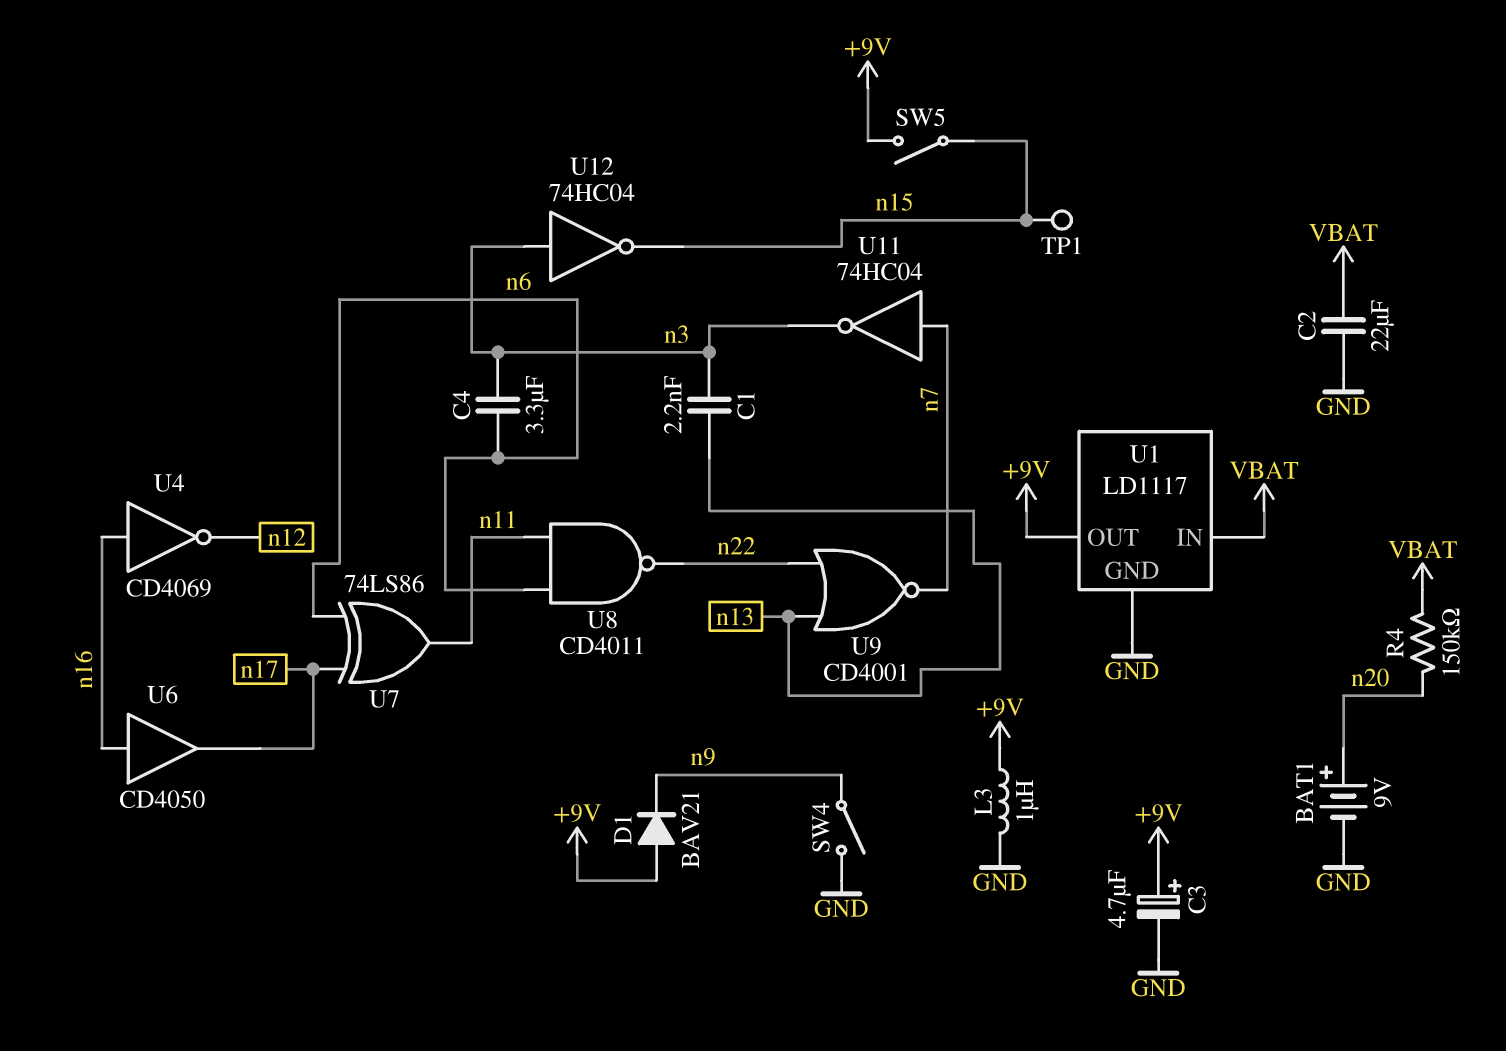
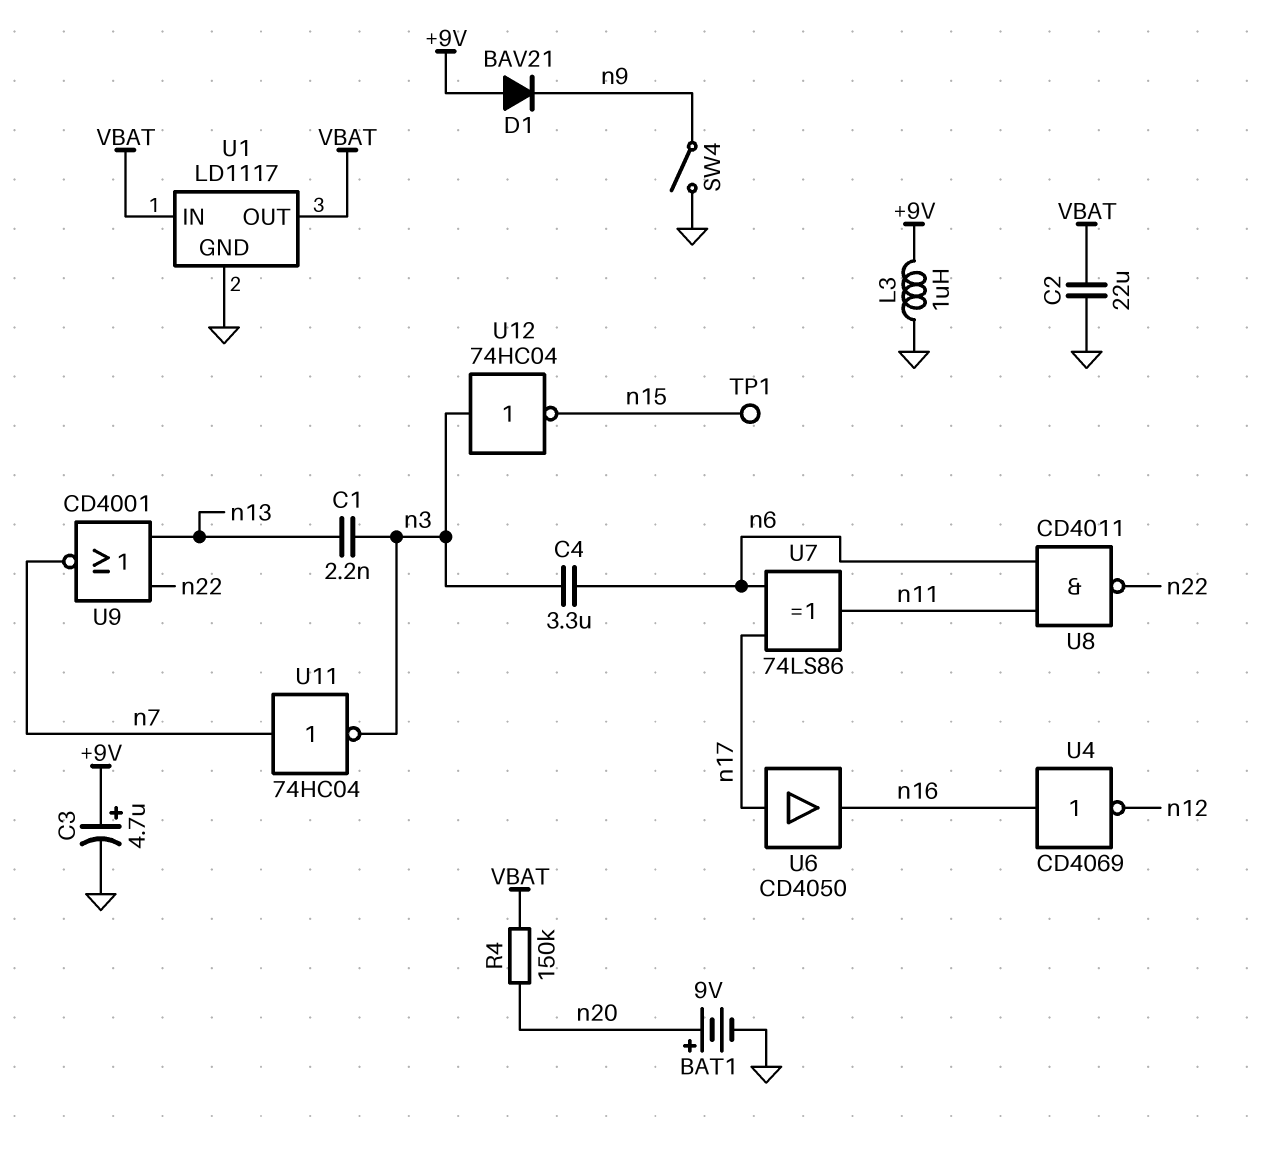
SW5: switch (+9V, n15) -> none
U1 pin OUT: +9V -> VBAT
U6: buffer CD4050 (in n16, out n17) -> buffer CD4050 (in n17, out n16)

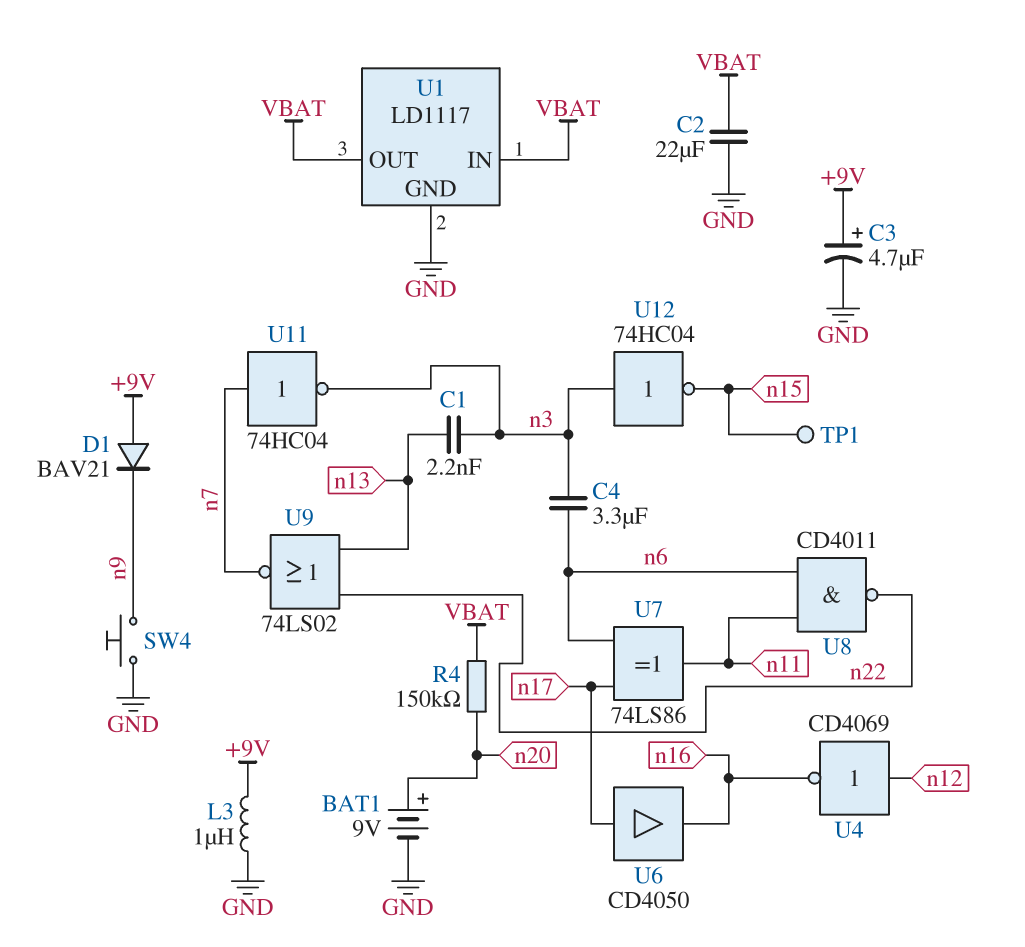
SW4: switch (GND, n9) -> button (GND, n9)
U4: NOT CD4069 (in n16, out n12) -> NOT CD4069 (in n12, out n16)
U9: NOR CD4001 (in n13, in n22, out n7) -> NOR 74LS02 (in n13, in n22, out n7)

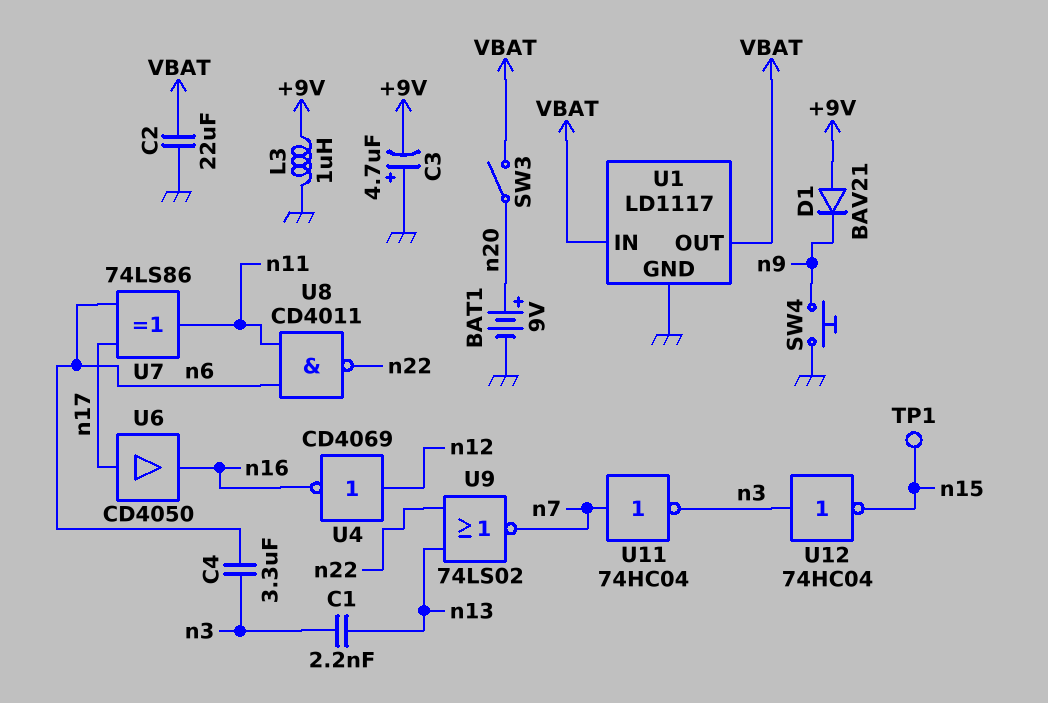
C3: 4.7uF (plus +9V, minus GND) -> 4.7uF (plus GND, minus +9V)
R4: 150k (VBAT, n20) -> none
SW3: none -> switch (VBAT, n20)

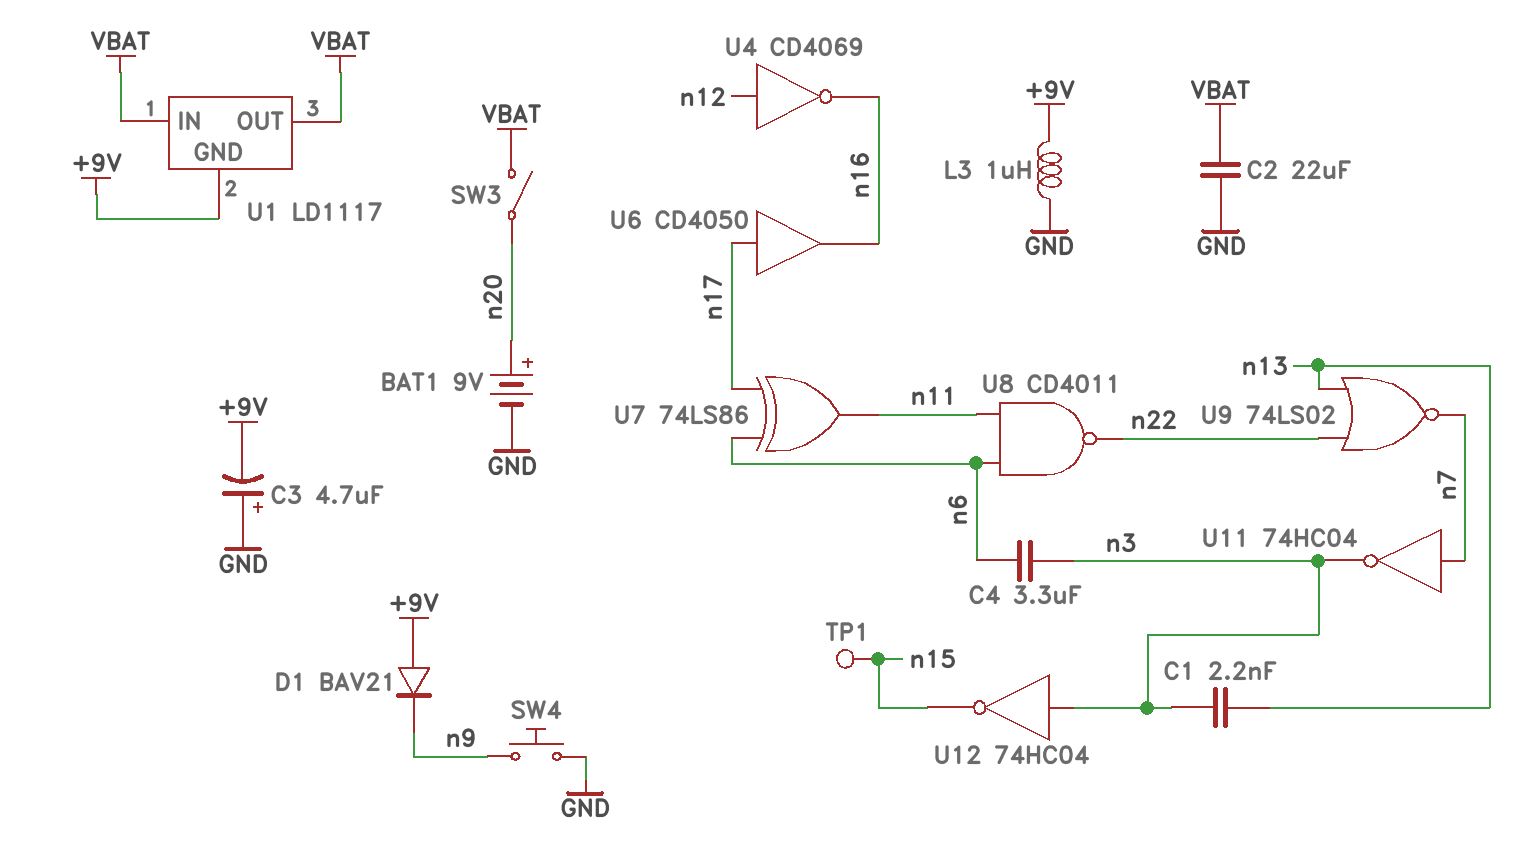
U1 pin GND: GND -> +9V

